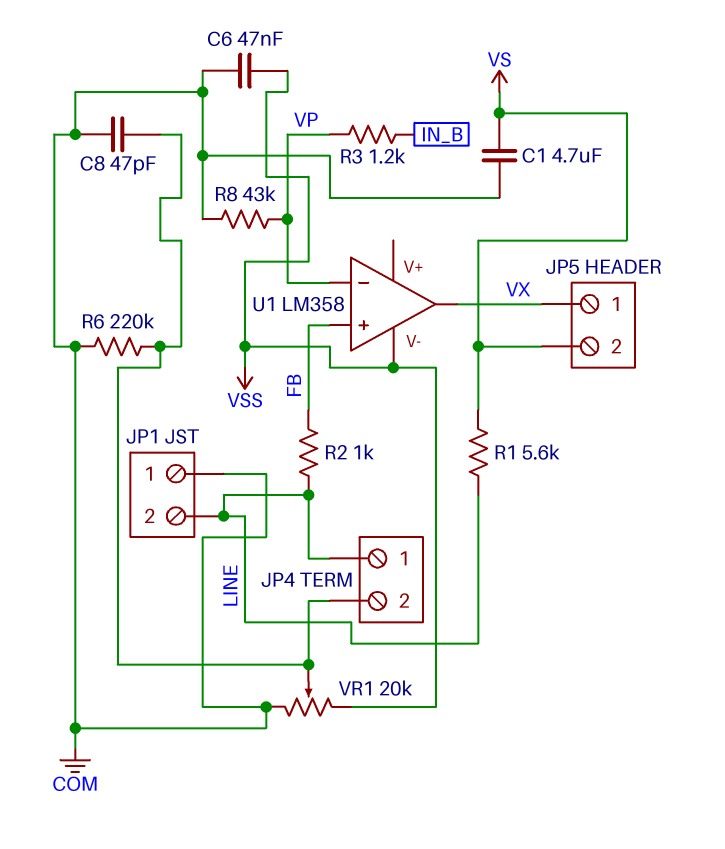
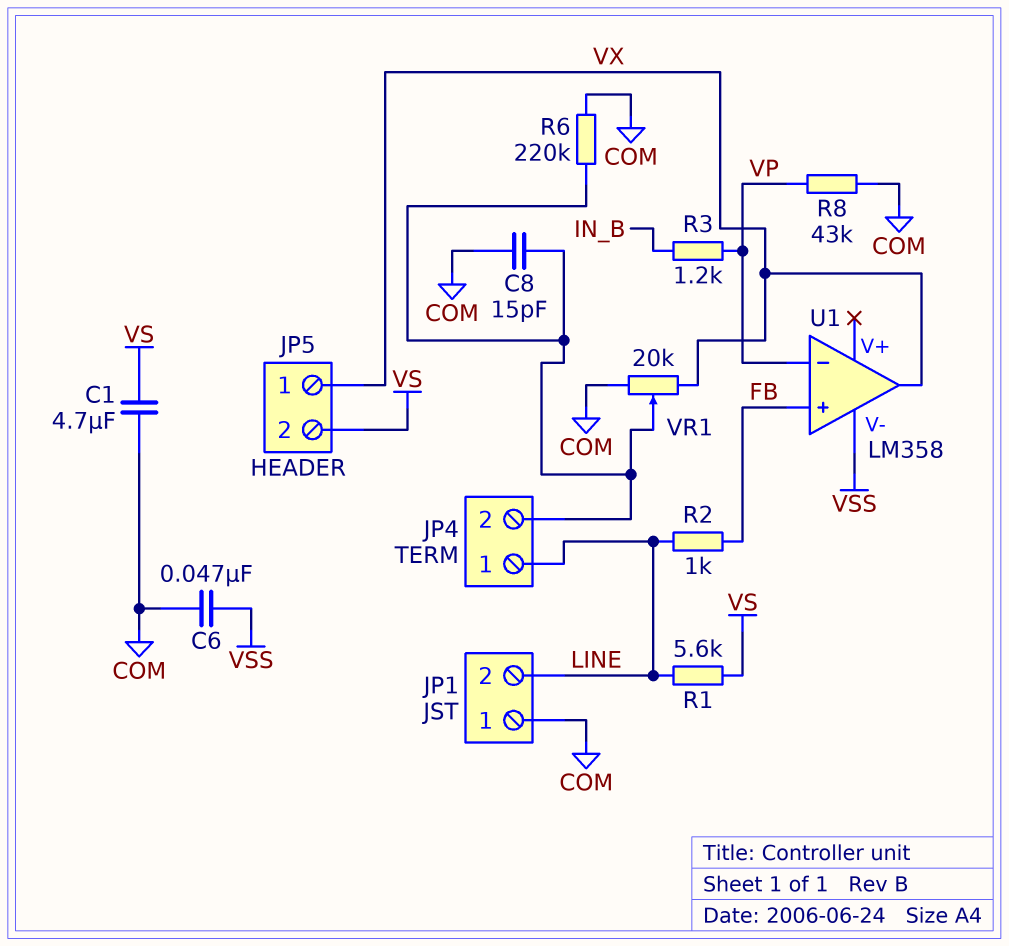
C8: 47pF (COM, JP4/2) -> 15pF (COM, JP4/2)
VR1: 20k (COM, VSS, wiper JP4/2) -> 20k (COM, VX, wiper JP4/2)

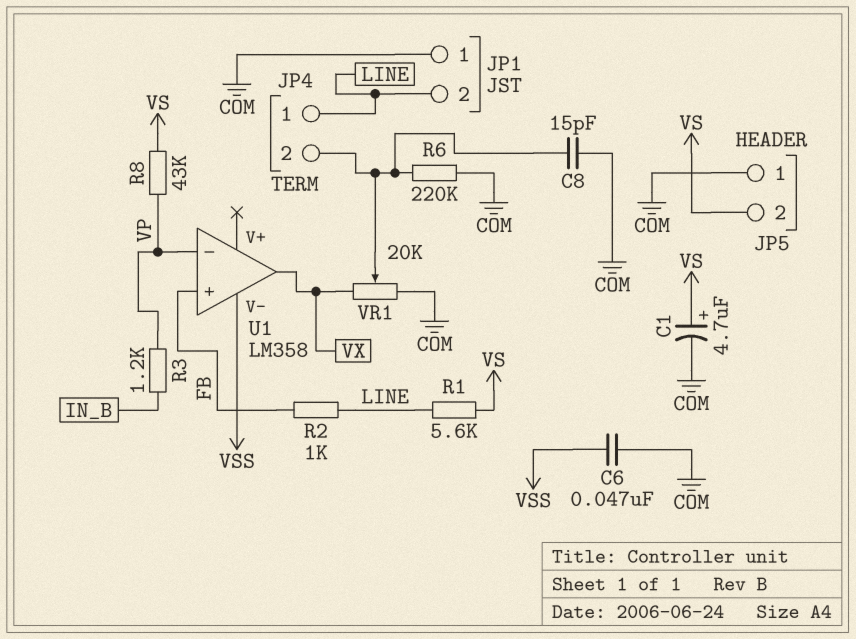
C1: 4.7uF (COM, VS) -> 4.7uF (plus VS, minus COM)
JP5 pin 1: VX -> COM
R8: 43k (COM, VP) -> 43k (VP, VS)

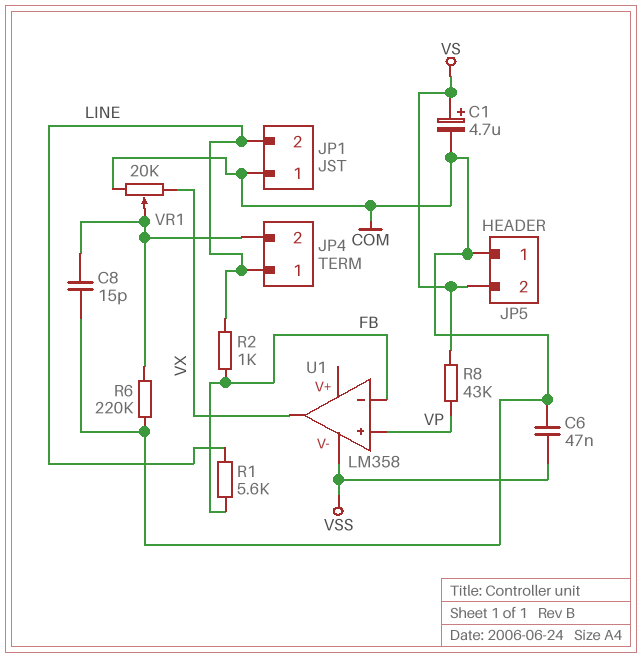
R1: 5.6k (LINE, VS) -> 5.6k (FB, LINE)
R3: 1.2k (IN_B, VP) -> none
U1 pin in+: FB -> VP
U1 pin in-: VP -> FB

